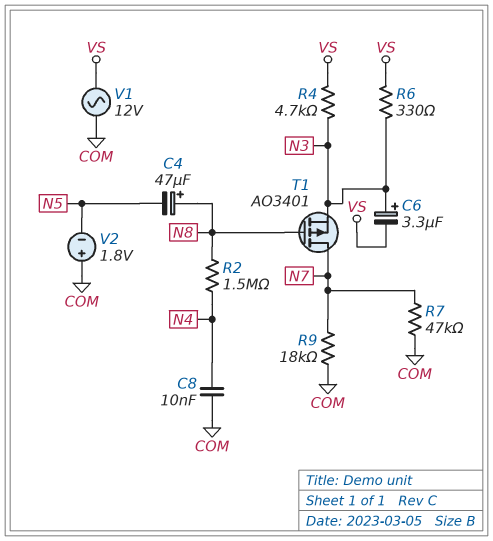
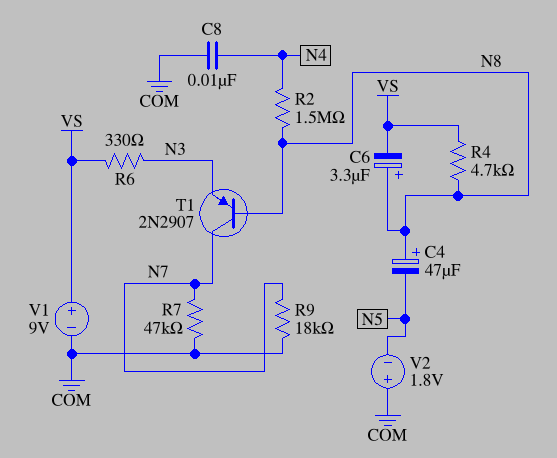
C6: 3.3uF (plus N3, minus VS) -> 3.3uF (plus N8, minus VS)
R4: 4.7k (N3, VS) -> 4.7k (N8, VS)
T1: PMOS AO3401 (G N8, D N7, S N3) -> PNP 2N2907 (B N8, C N7, E N3)
V1: AC 12V (COM, VS) -> 9V (plus VS, minus COM)

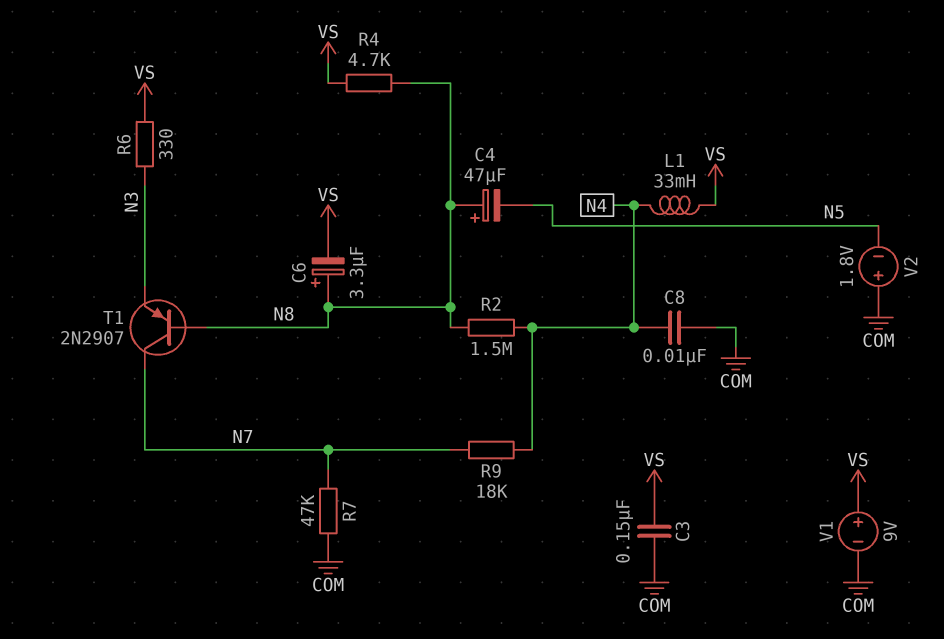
C3: none -> 150nF (COM, VS)
L1: none -> 33mH (N4, VS)
R9: 18k (COM, N7) -> 18k (N4, N7)

